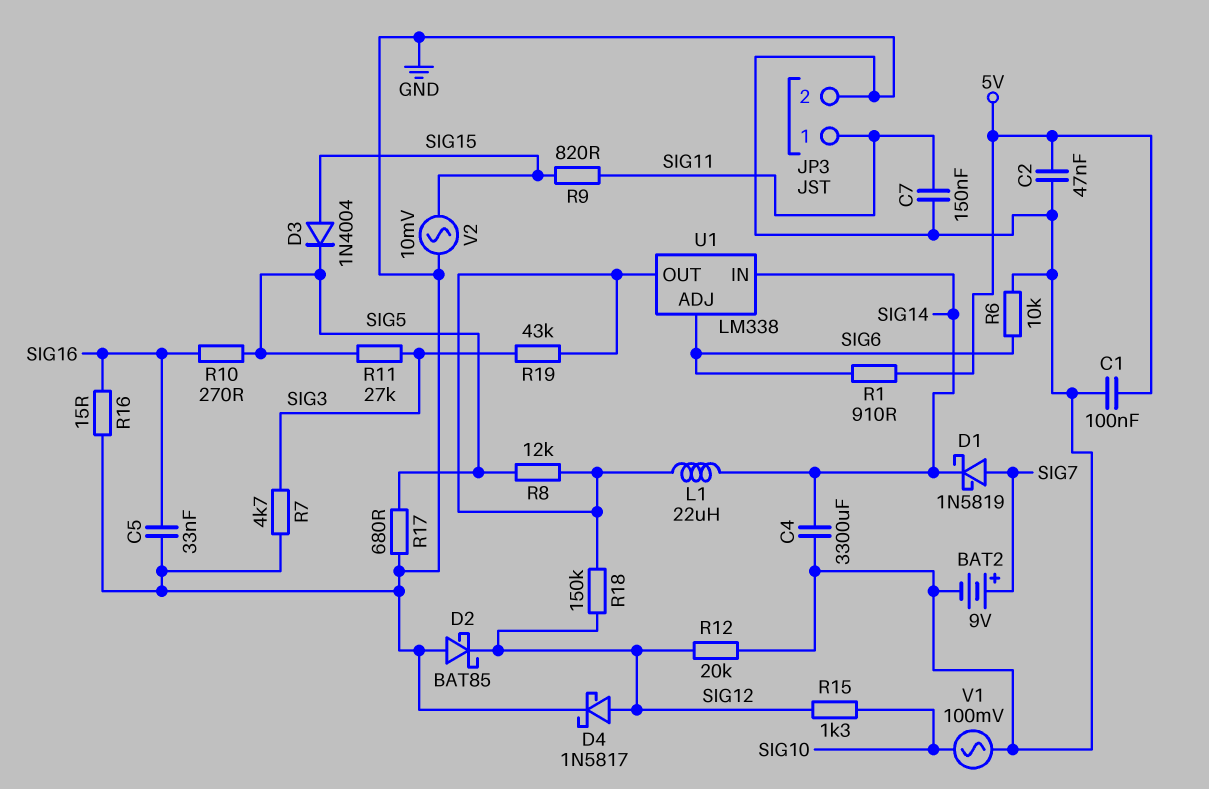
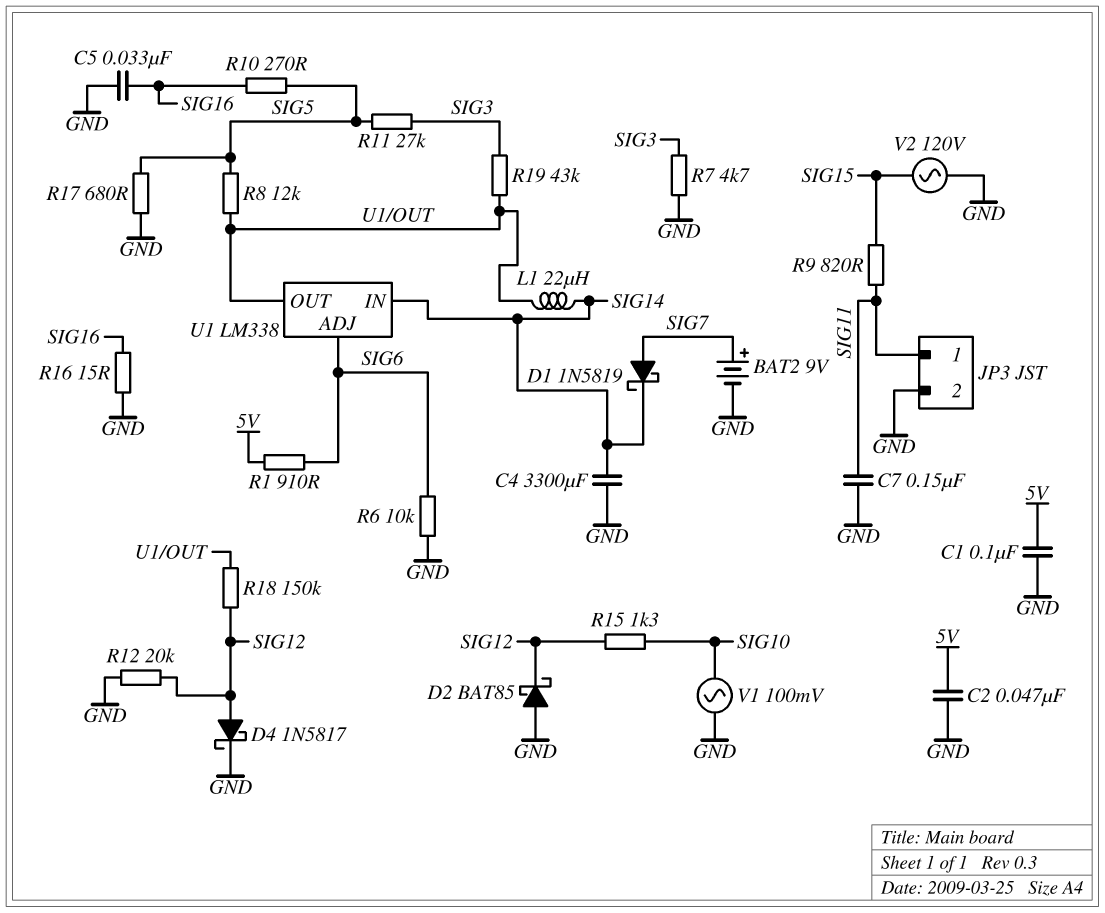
D3: diode 1N4004 (A SIG15, K SIG5) -> none
V2: AC 10mV (GND, SIG15) -> AC 120V (GND, SIG15)

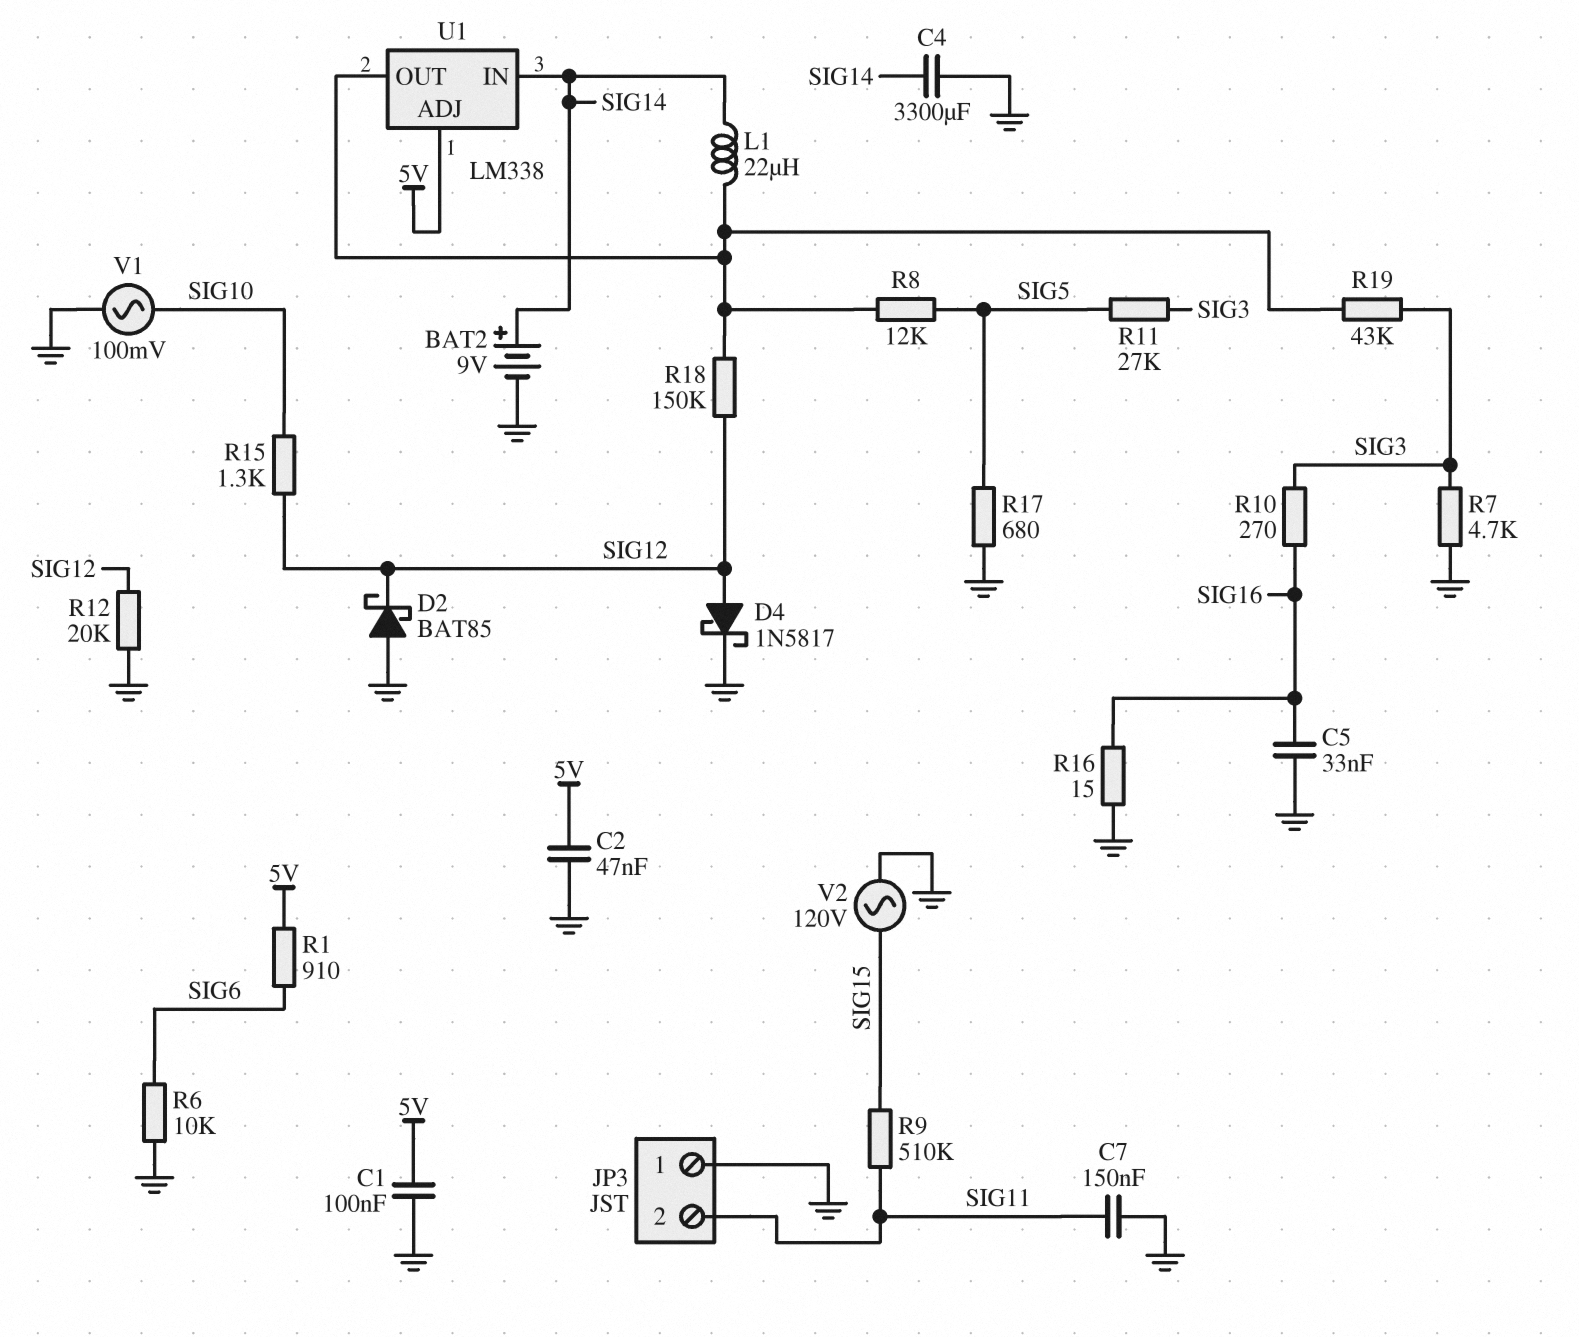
BAT2: 9V (plus SIG7, minus GND) -> 9V (plus SIG14, minus GND)
D1: schottky 1N5819 (A SIG7, K SIG14) -> none
JP3 pin 1: SIG11 -> GND
JP3 pin 2: GND -> SIG11
R9: 820 (SIG11, SIG15) -> 510k (SIG11, SIG15)
R10: 270 (SIG5, SIG16) -> 270 (SIG3, SIG16)
U1 pin ADJ: SIG6 -> 5V

